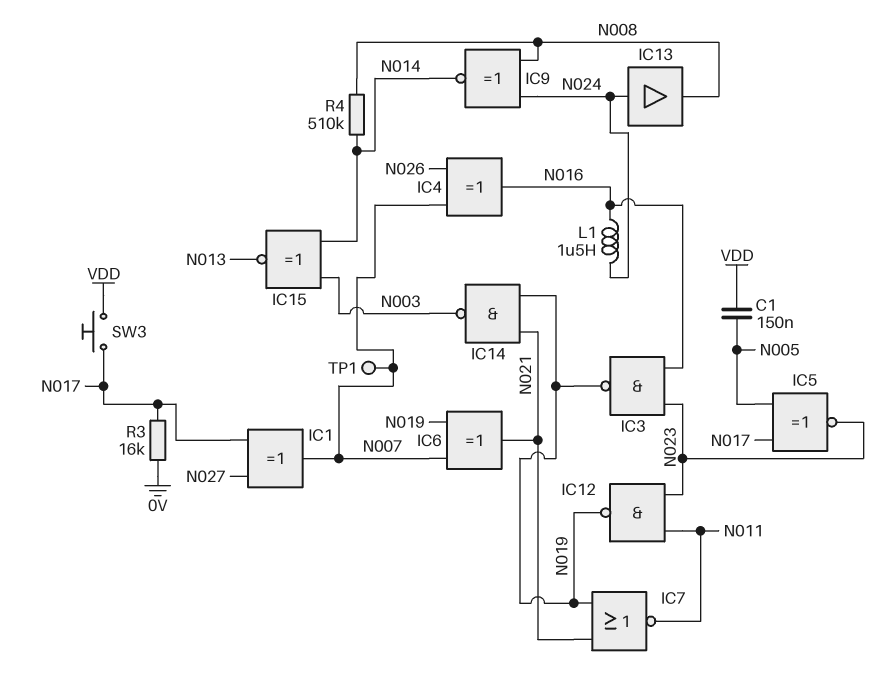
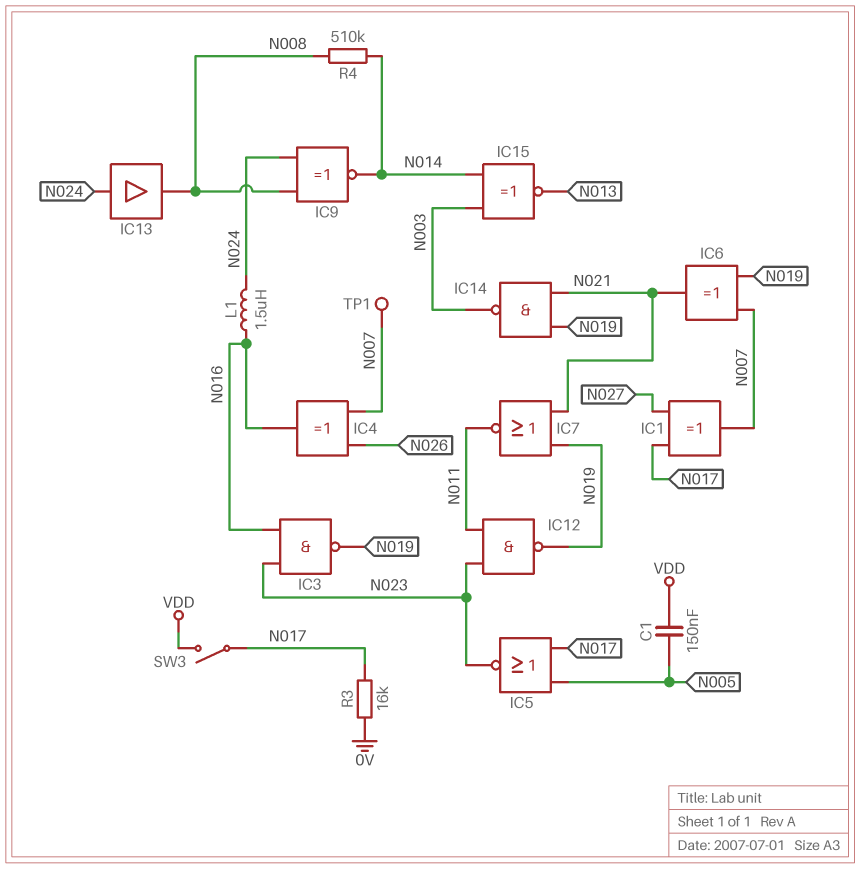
IC5: XNOR (in N005, in N017, out N023) -> NOR (in N005, in N017, out N023)
SW3: button (N017, VDD) -> switch (N017, VDD)

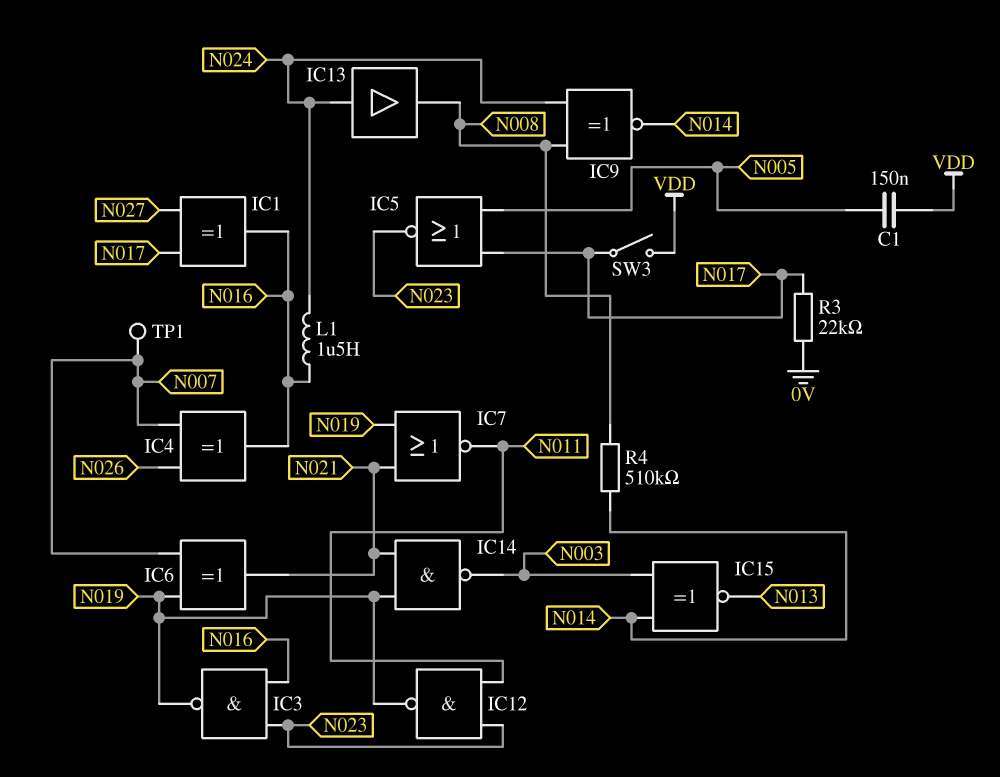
IC1: XOR (in N017, in N027, out N007) -> XOR (in N017, in N027, out N016)
R3: 16k (0V, N017) -> 22k (0V, N017)

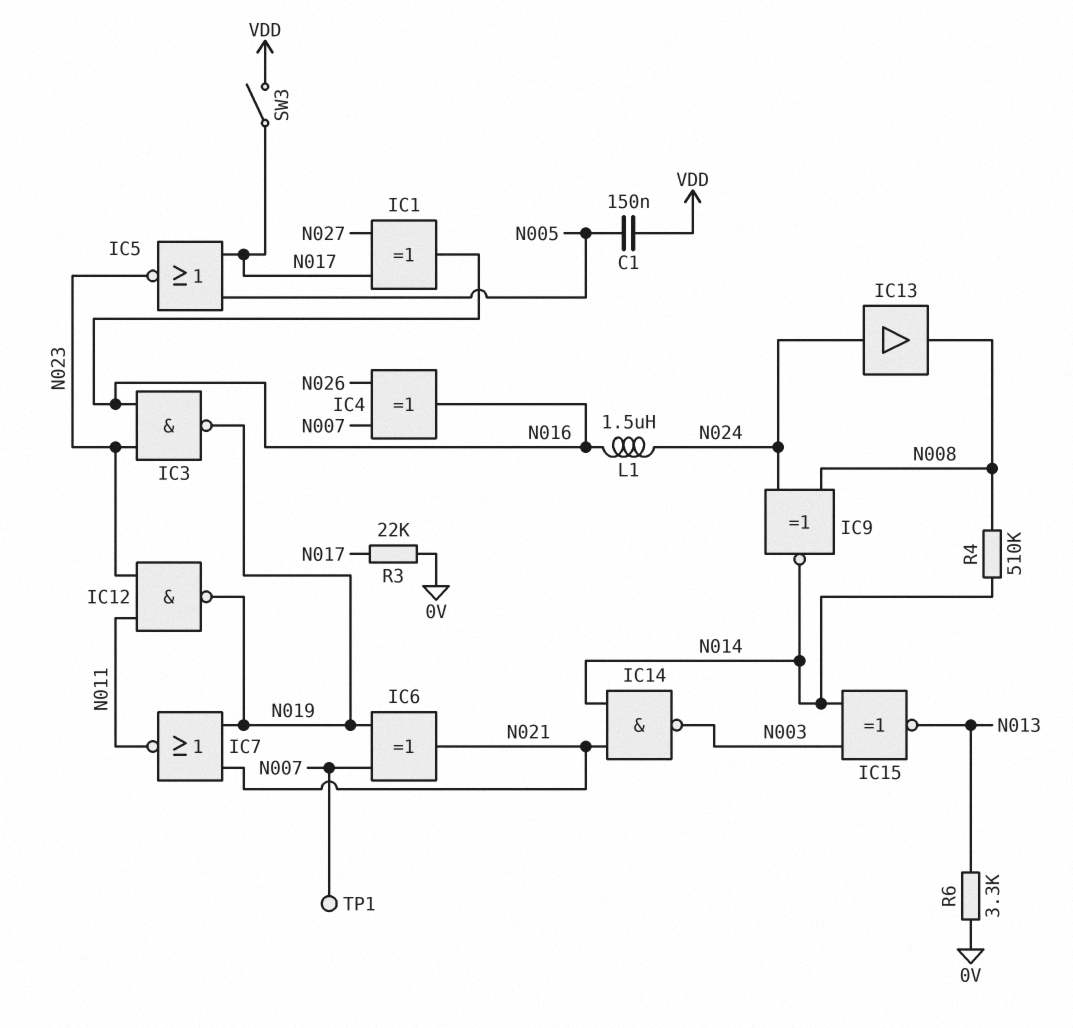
IC14: NAND (in N019, in N021, out N003) -> NAND (in N014, in N021, out N003)
R6: none -> 3.3k (0V, N013)

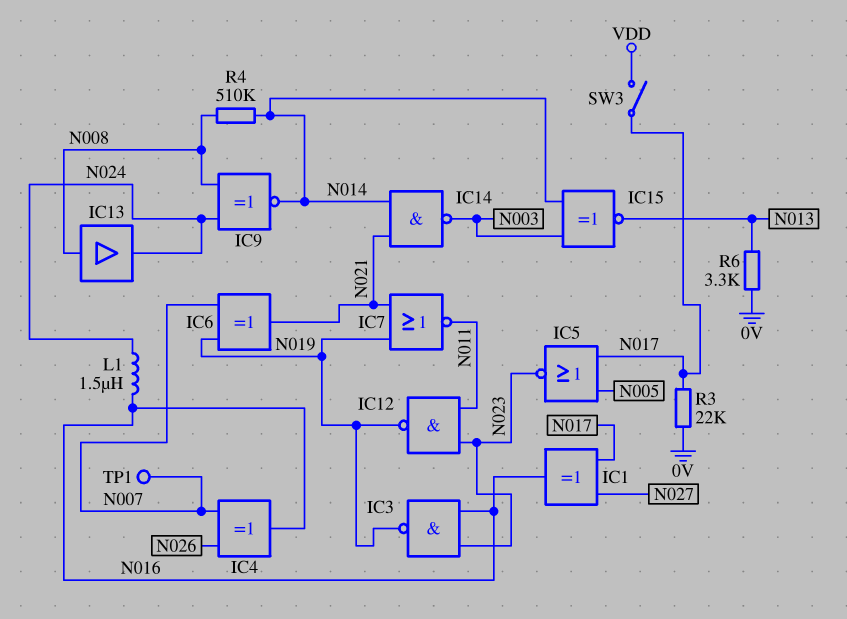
C1: 150nF (N005, VDD) -> none
IC13: buffer (in N024, out N008) -> buffer (in N008, out N024)

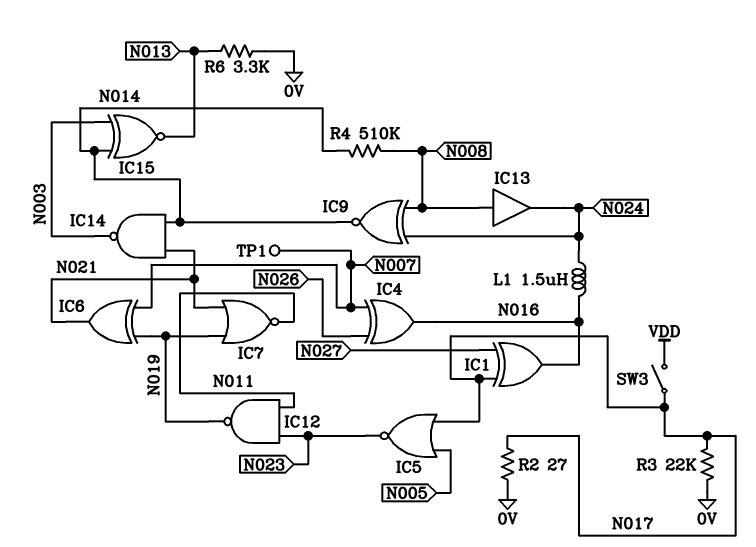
IC3: NAND (in N016, in N023, out N019) -> none
R2: none -> 27 (0V, N017)

